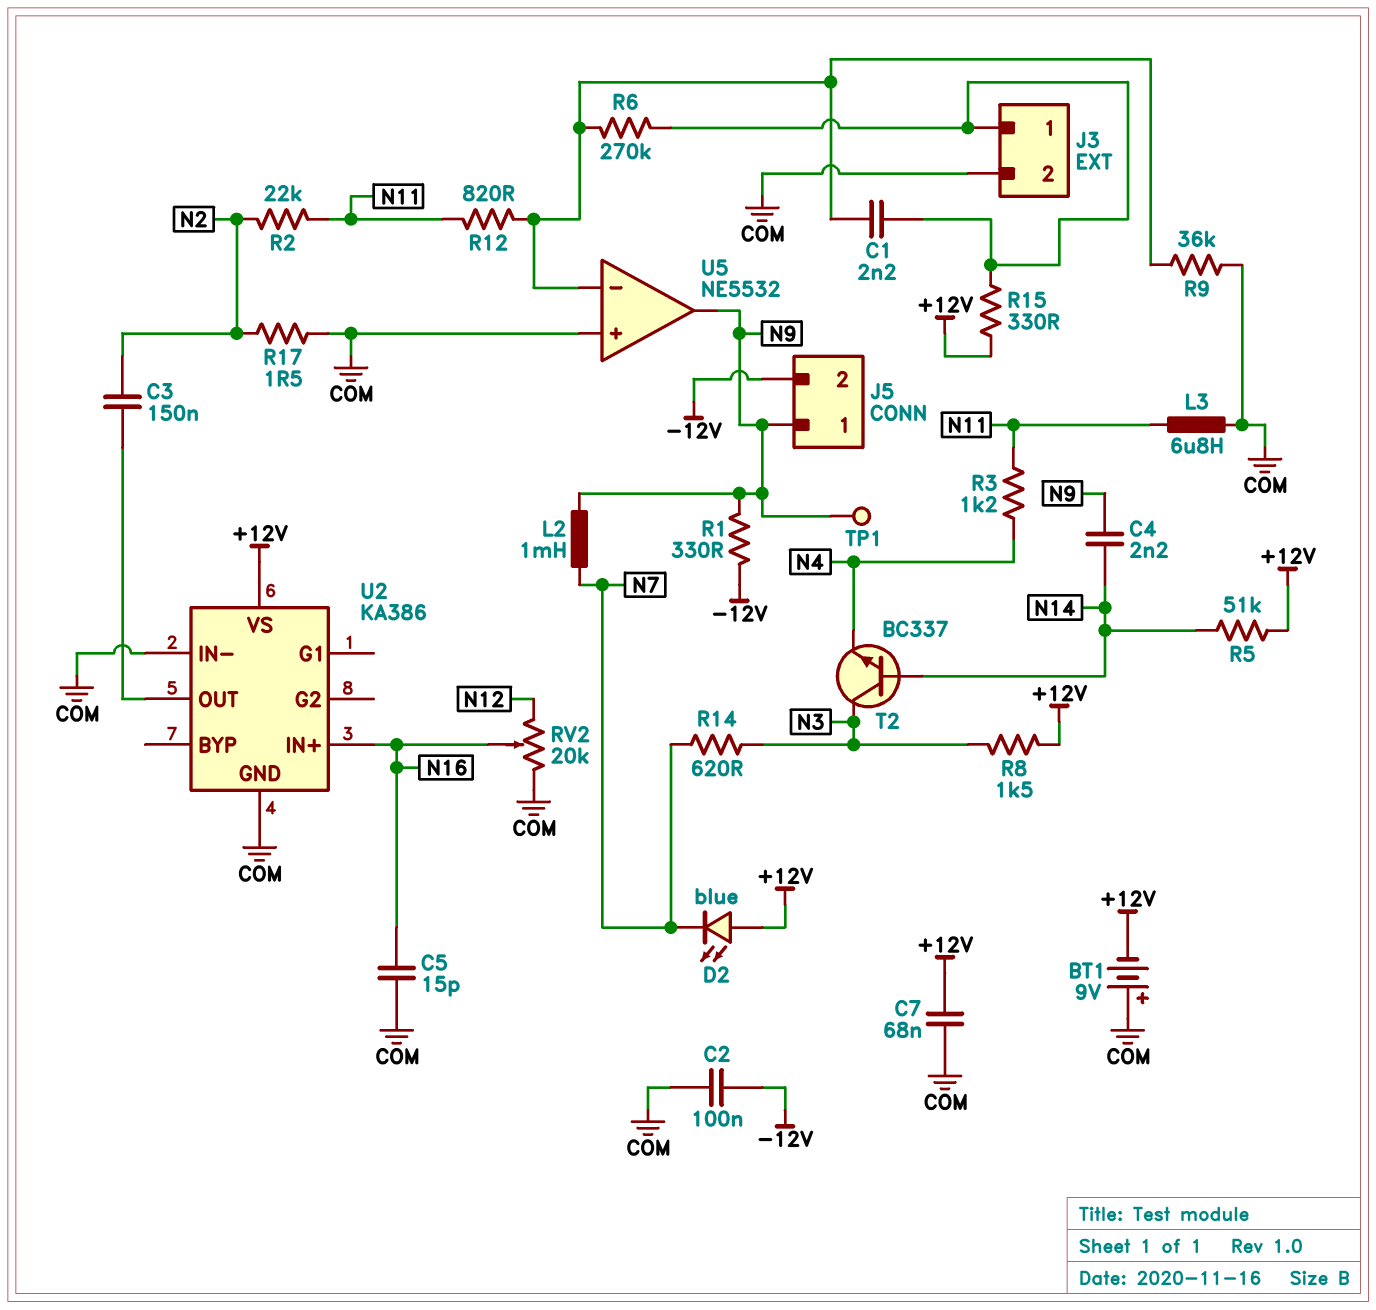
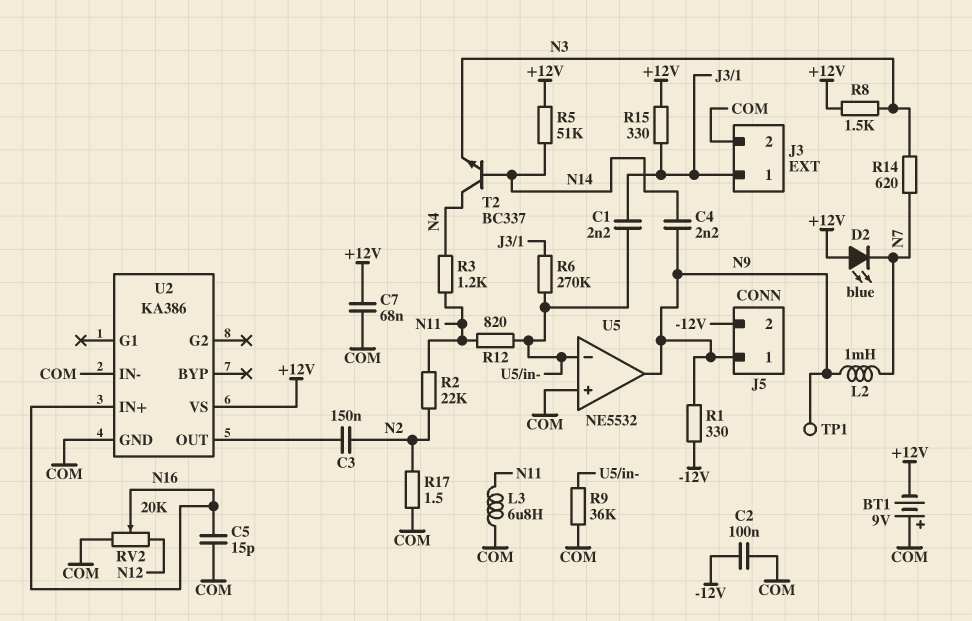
T2: NPN BC337 (B N14, C N3, E N4) -> NPN BC337 (B N14, C N4, E N3)

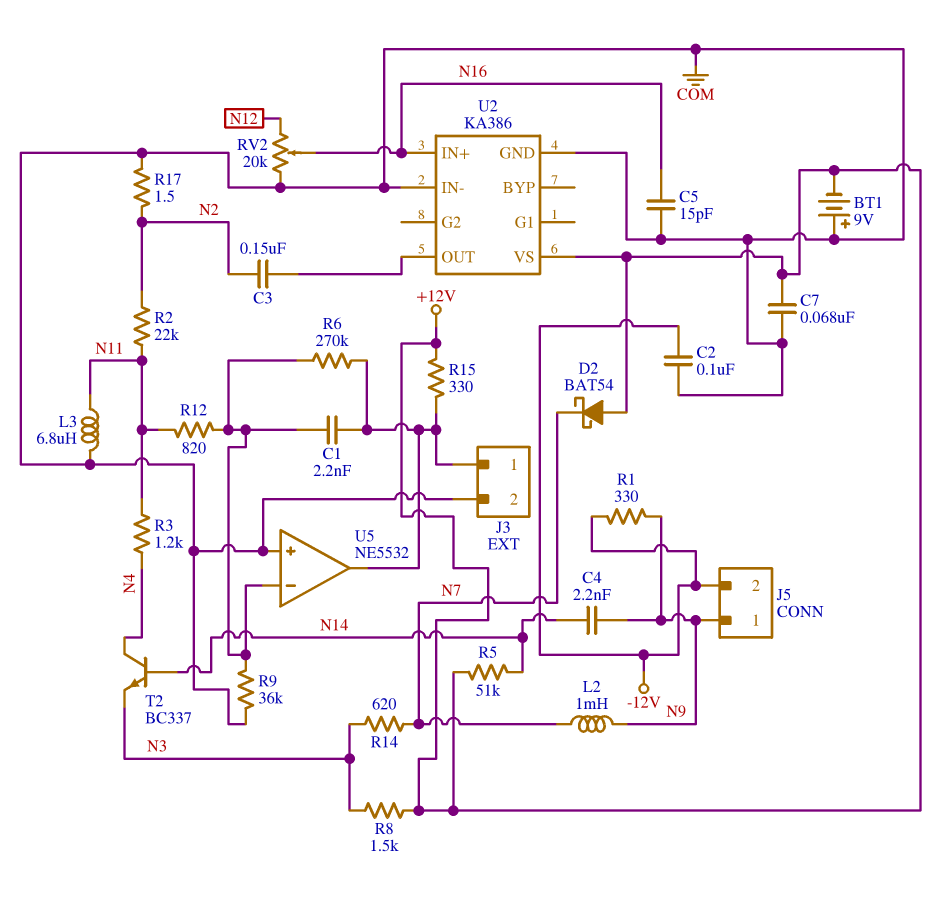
D2: LED blue (A +12V, K N7) -> schottky BAT54 (A +12V, K N7)
TP1: test point (N9) -> none
U5 pin out: N9 -> J3/1

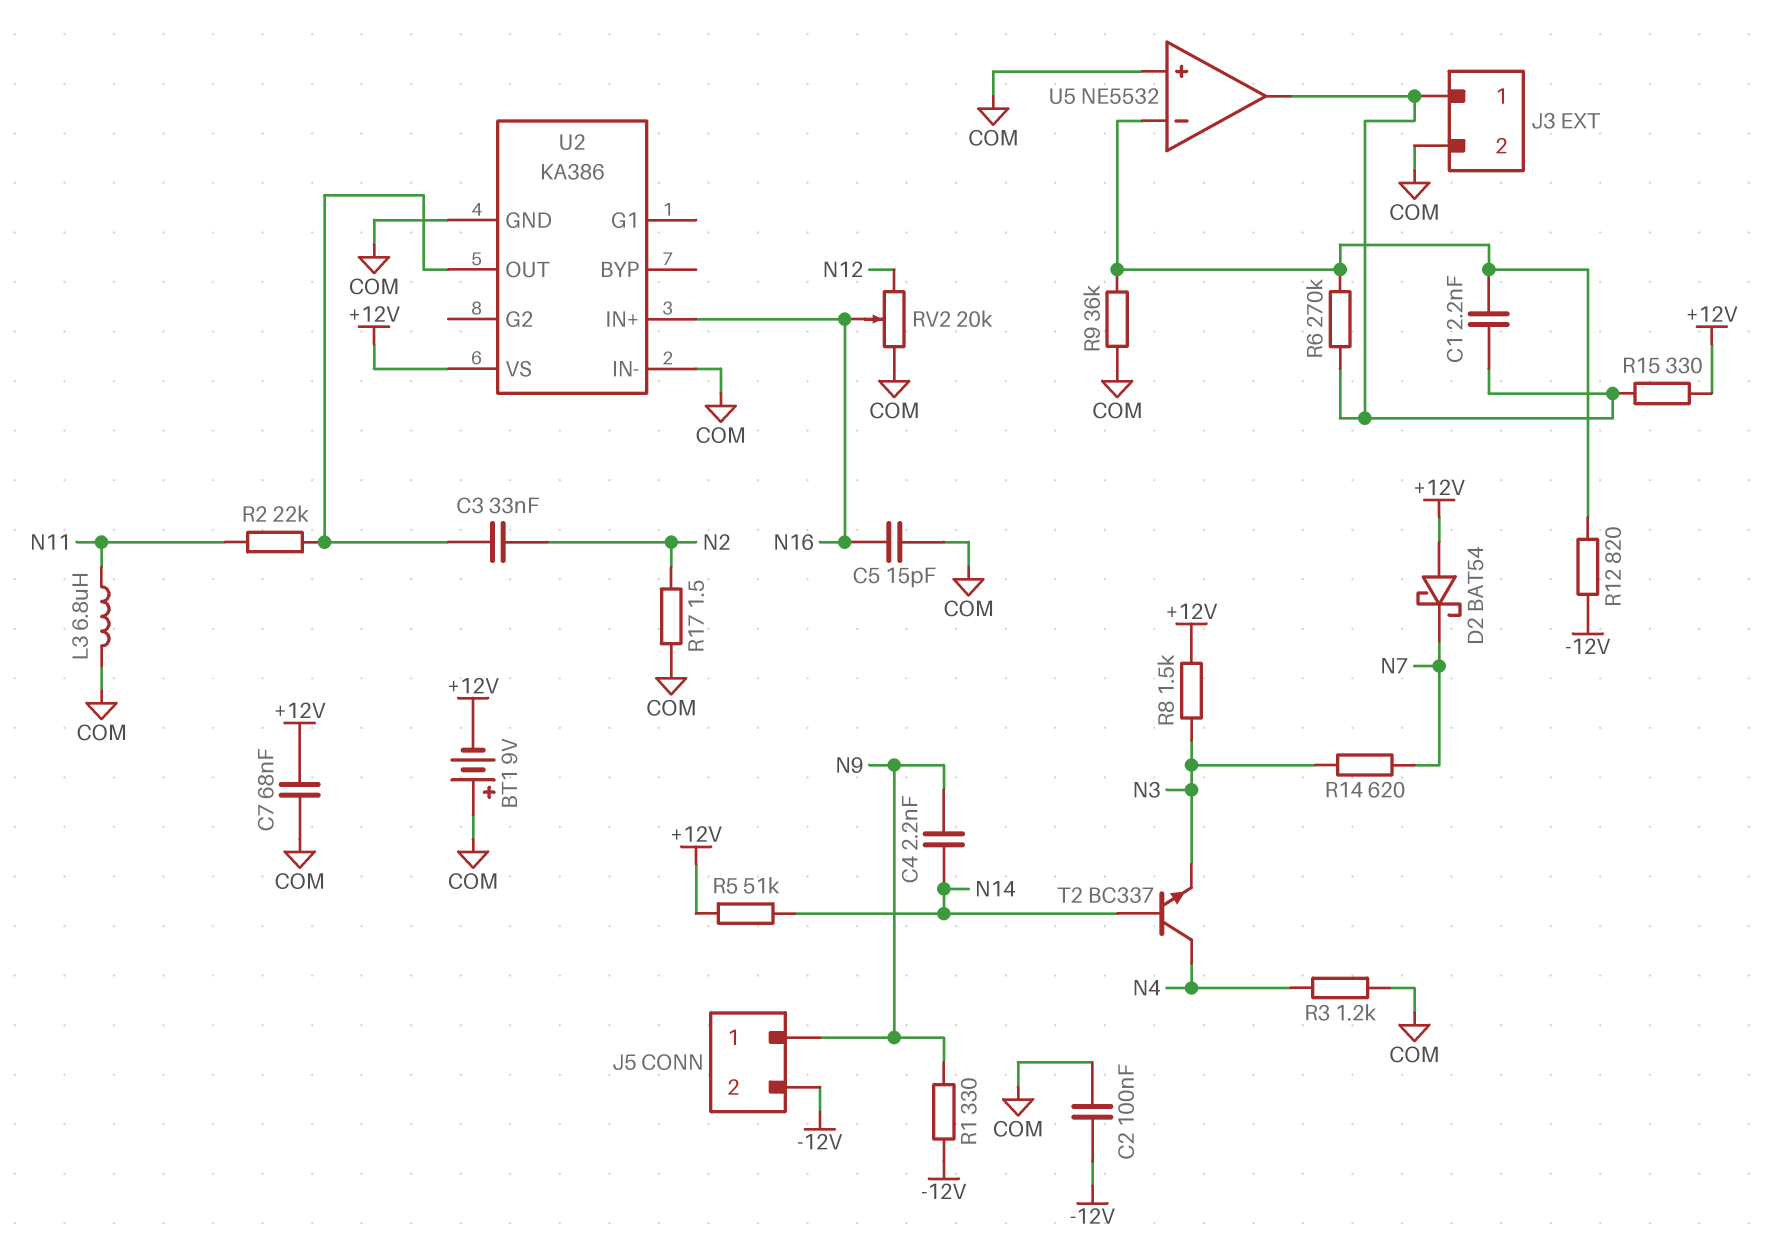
C3: 150nF (N2, U2/OUT) -> 33nF (N2, U2/OUT)
L2: 1mH (N7, N9) -> none
R2: 22k (N2, N11) -> 22k (N11, U2/OUT)
R3: 1.2k (N4, N11) -> 1.2k (COM, N4)
R12: 820 (N11, U5/in-) -> 820 (-12V, U5/in-)

